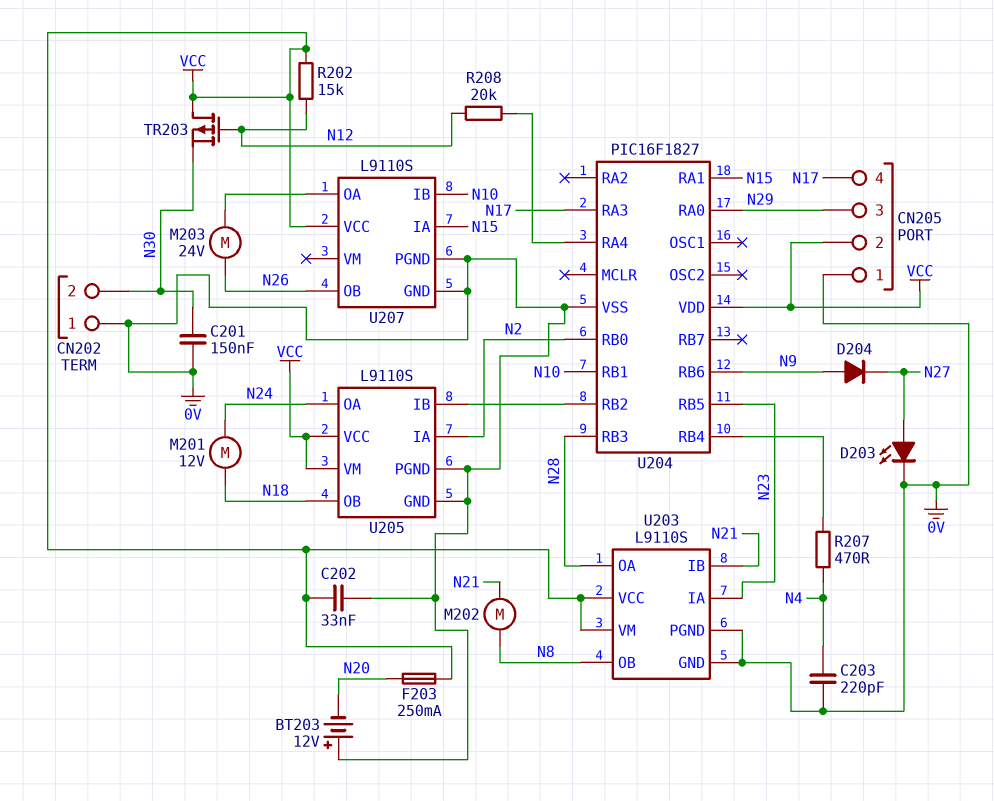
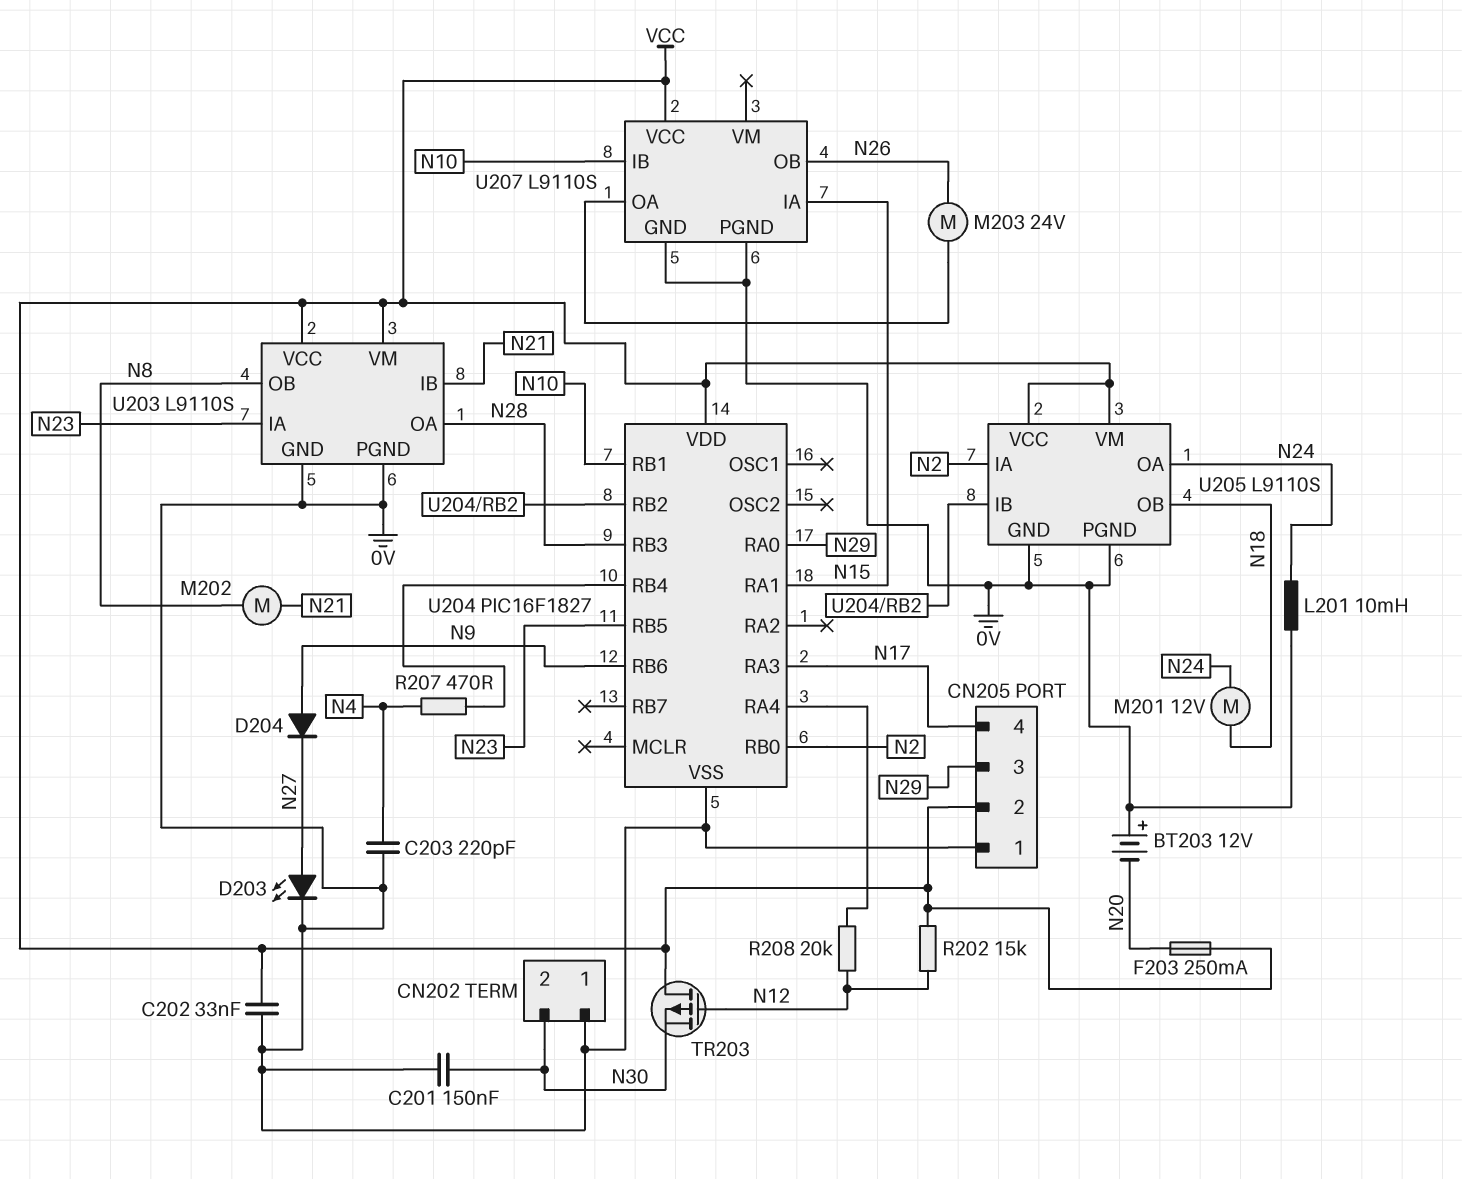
L201: none -> 10mH (0V, N24)

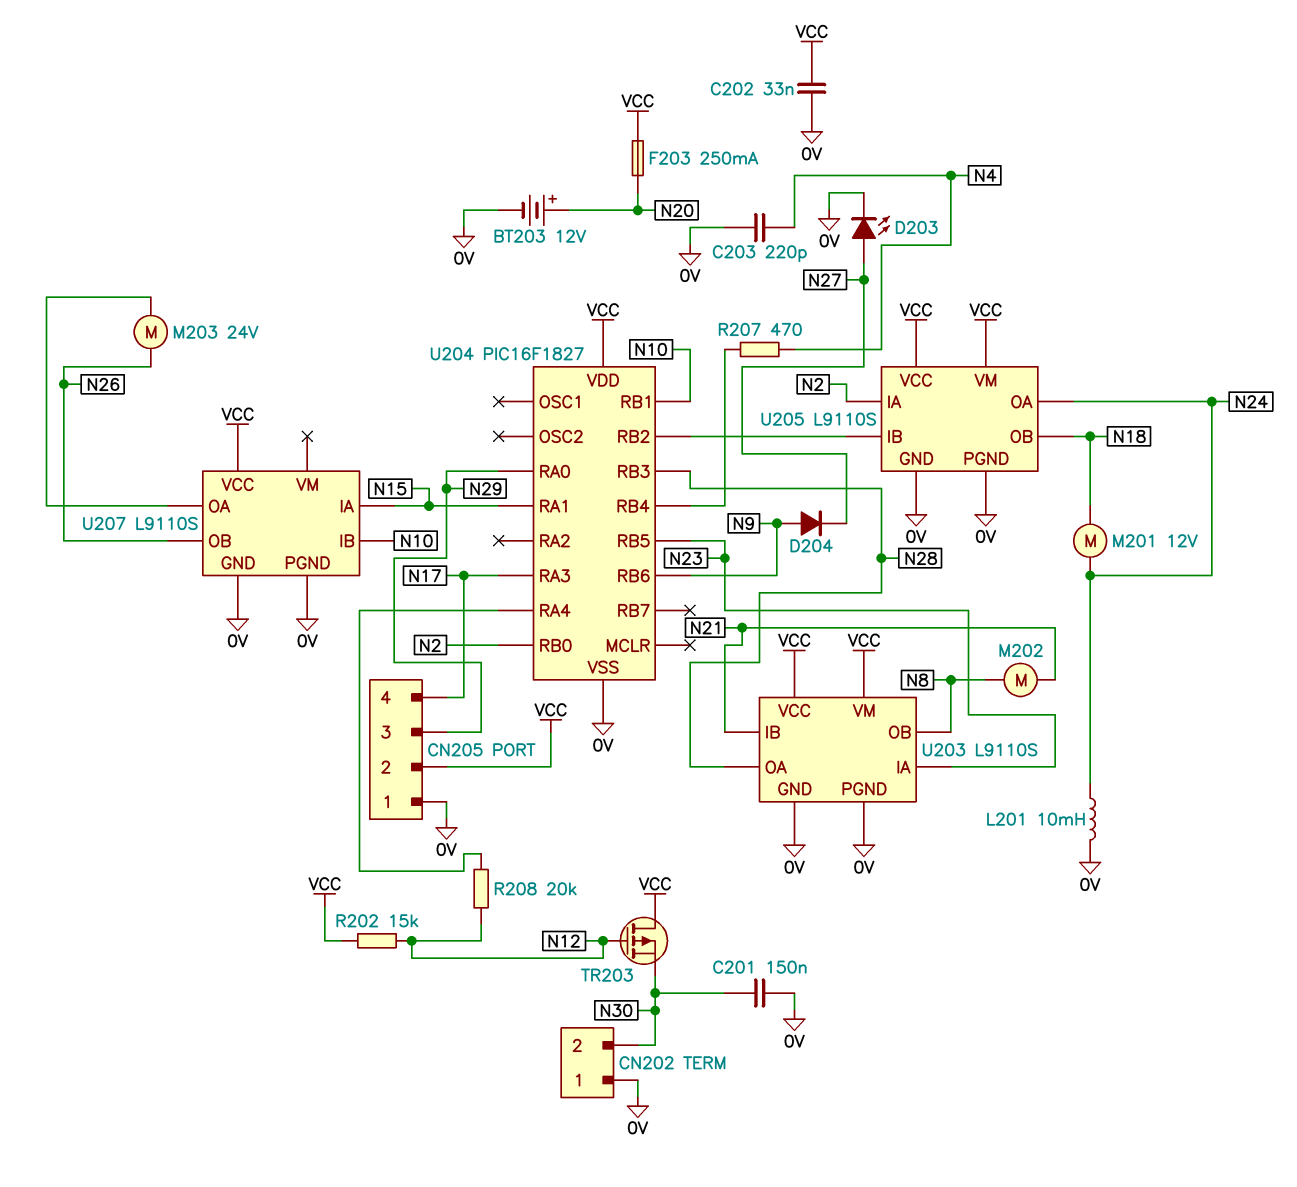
BT203: 12V (plus 0V, minus N20) -> 12V (plus N20, minus 0V)

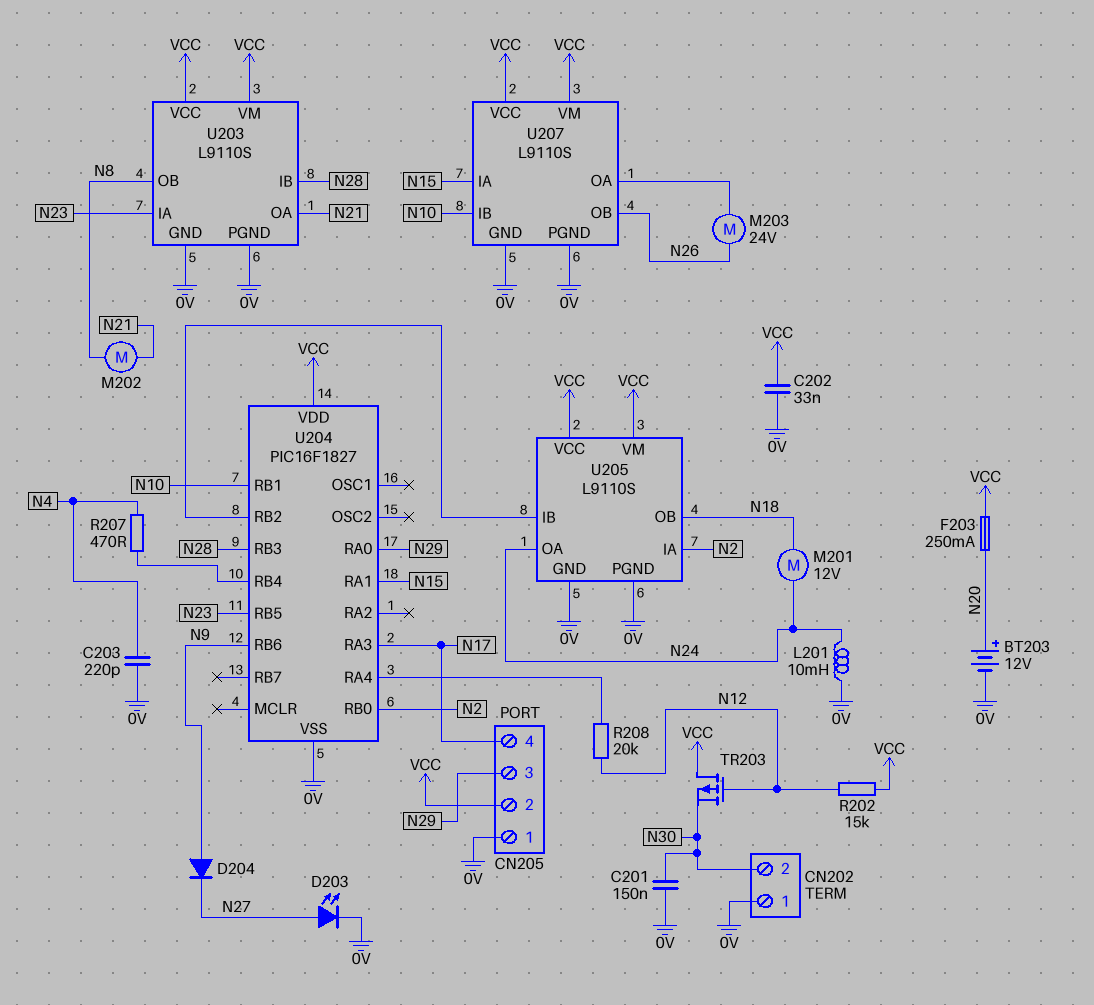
U203 pin IB: N21 -> N28
U203 pin OA: N28 -> N21
U207 pin VM: none -> VCC

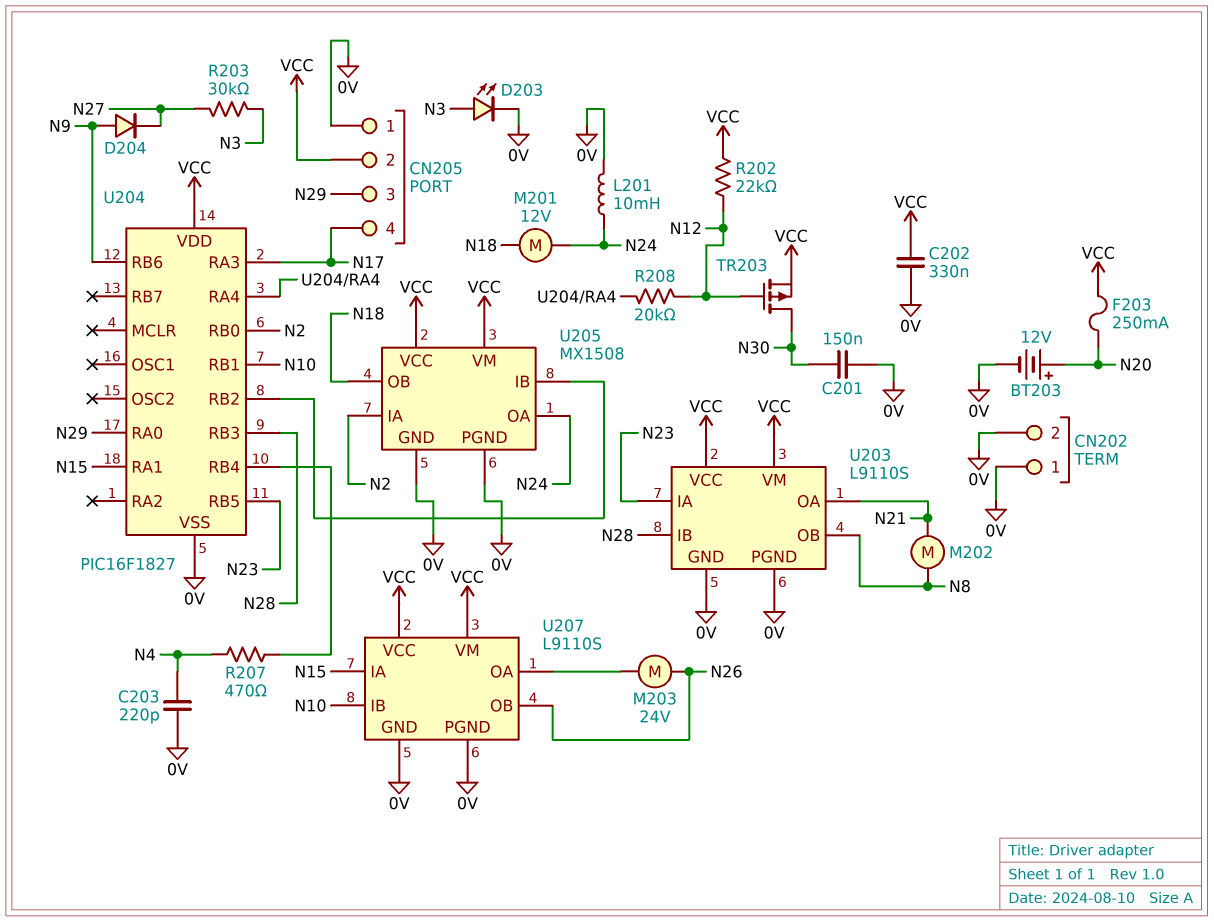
C202: 33nF (0V, VCC) -> 330nF (0V, VCC)
CN202 pin 2: N30 -> 0V
D203: LED (A N27, K 0V) -> LED (A N3, K 0V)
R202: 15k (N12, VCC) -> 22k (N12, VCC)
R203: none -> 30k (N3, N27)
TR203: PMOS (G N12, D VCC, S N30) -> PMOS (G N12, D N30, S VCC)
U205: L9110S -> MX1508

